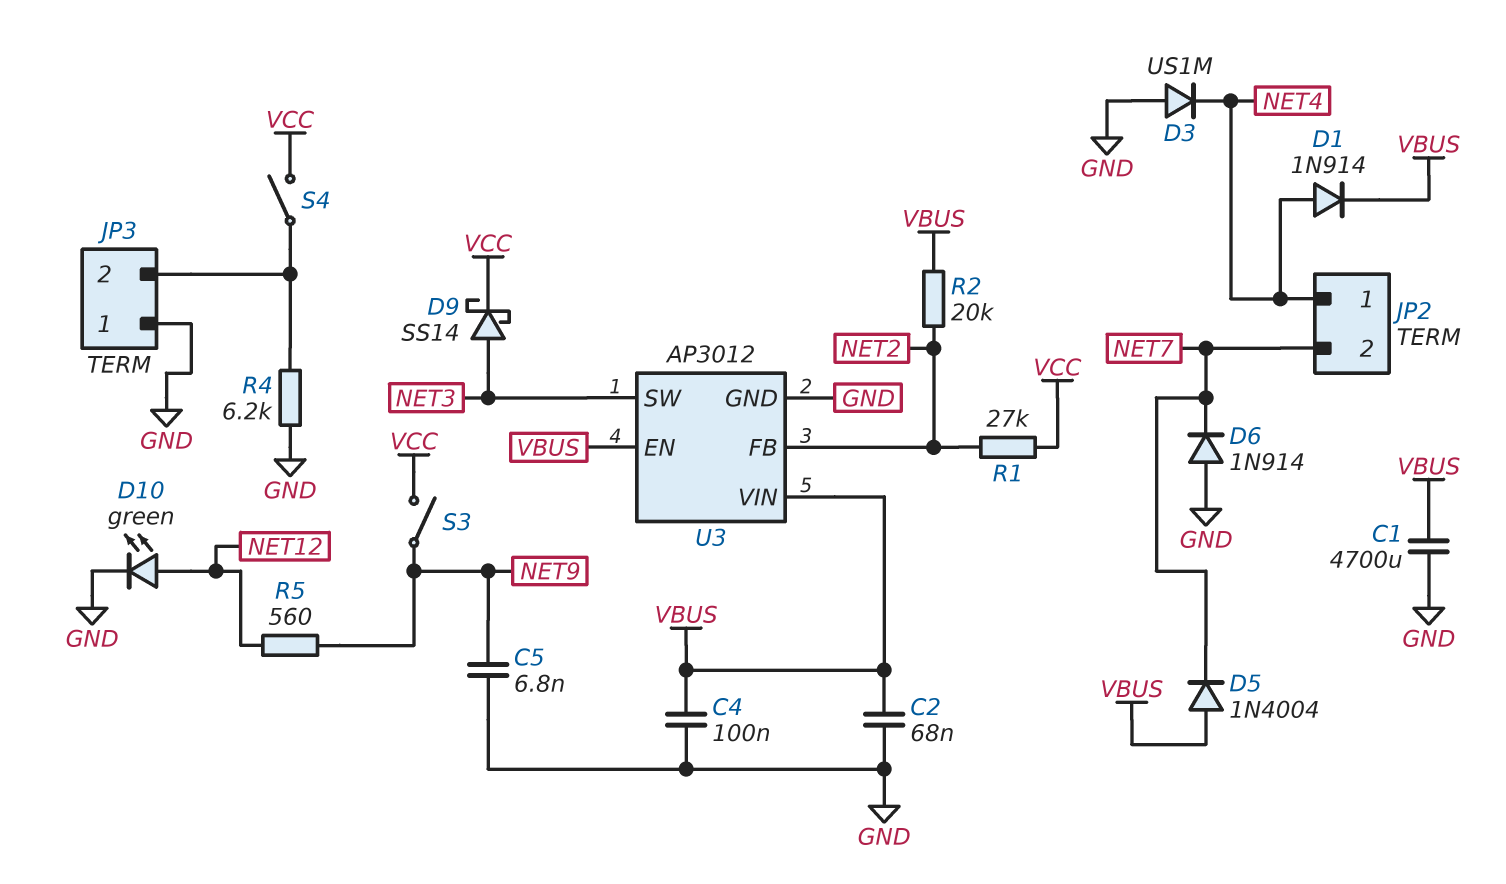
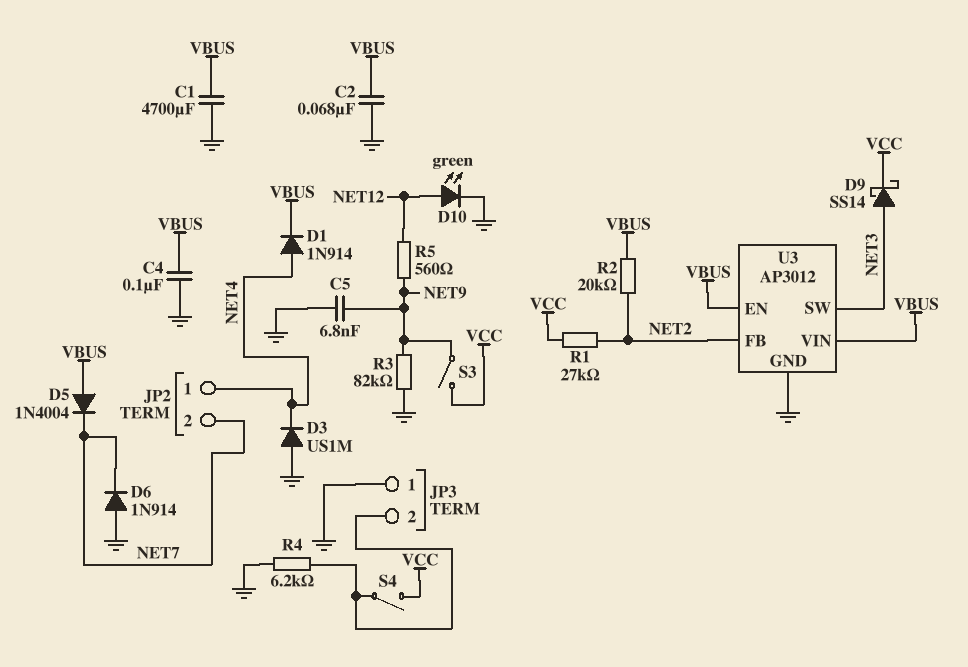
R3: none -> 82k (GND, NET9)

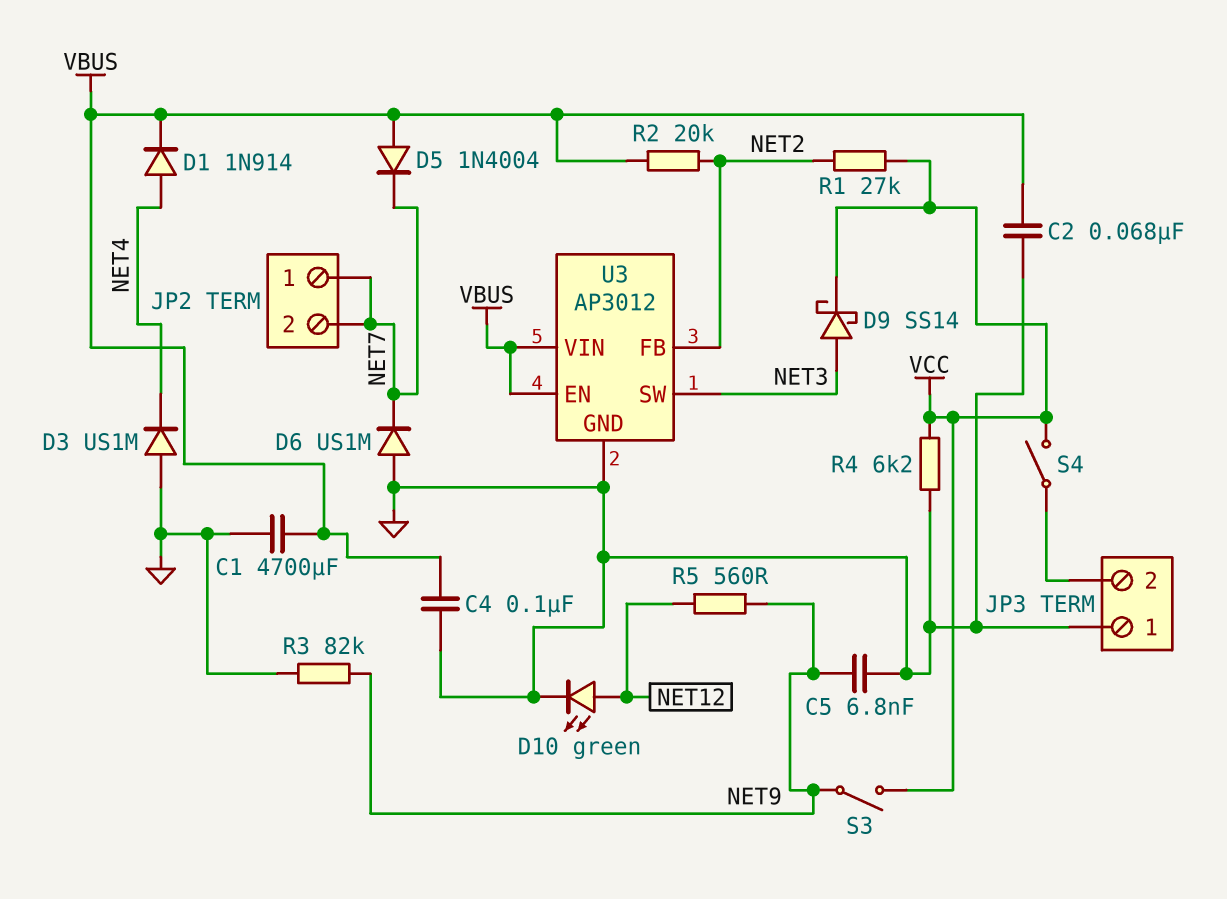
D6: diode 1N914 (A GND, K NET7) -> diode US1M (A GND, K NET7)
JP2 pin 1: NET4 -> NET7
R4: 6.2k (GND, JP3/2) -> 6.2k (GND, VCC)

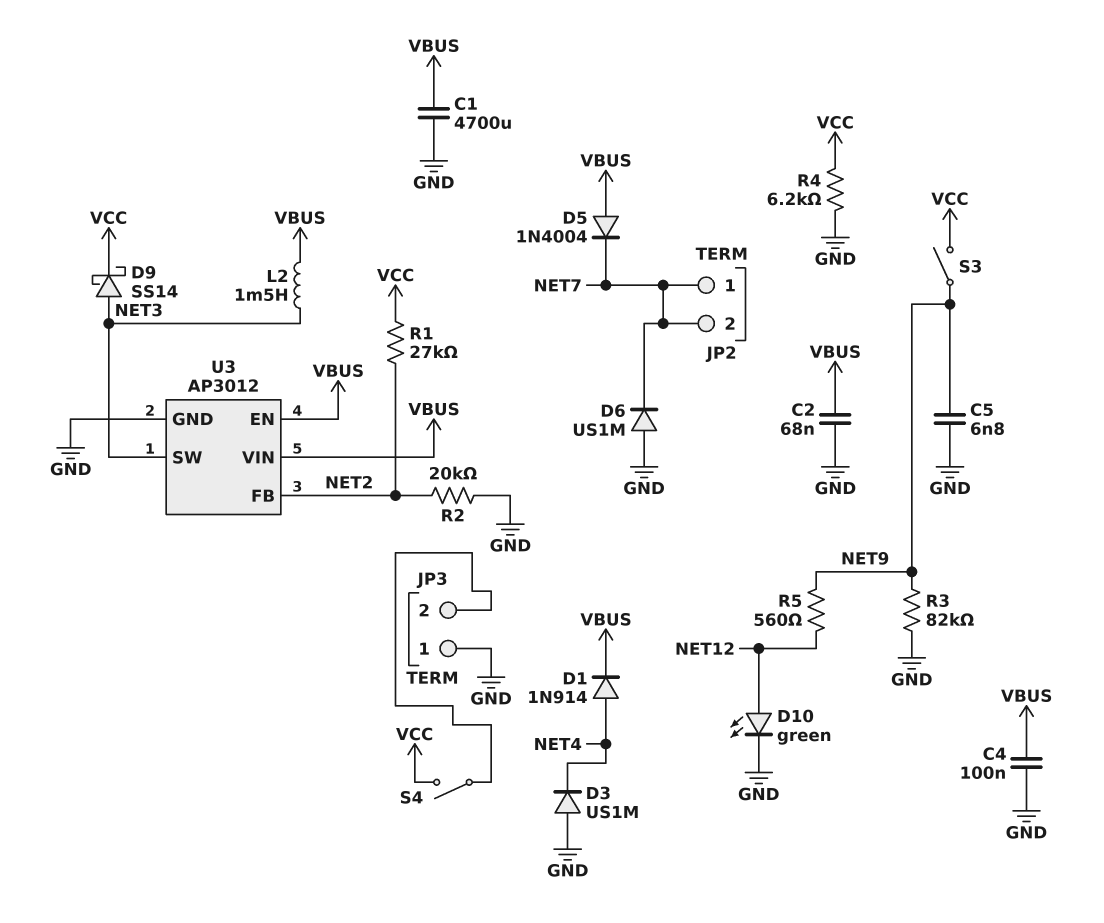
L2: none -> 1.5mH (NET3, VBUS)
R2: 20k (NET2, VBUS) -> 20k (GND, NET2)

